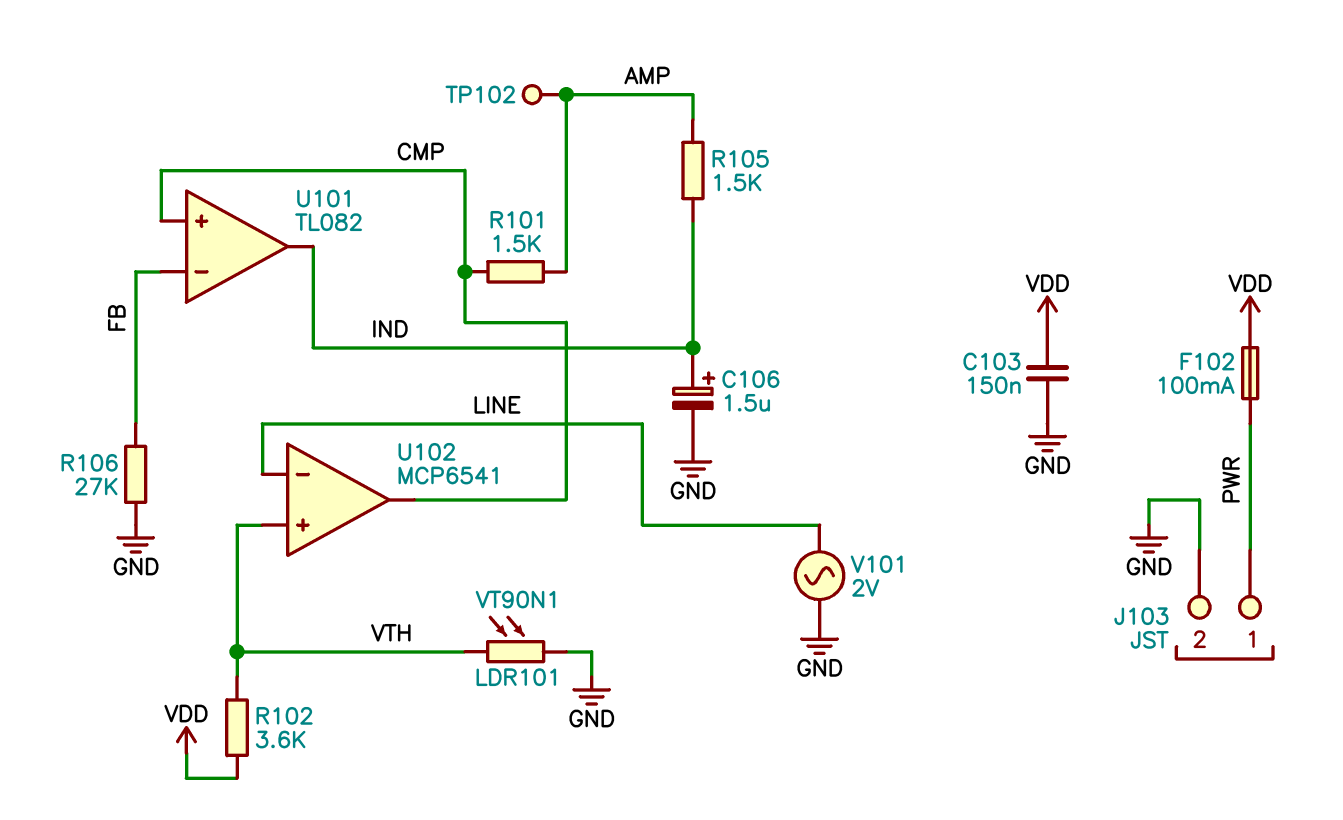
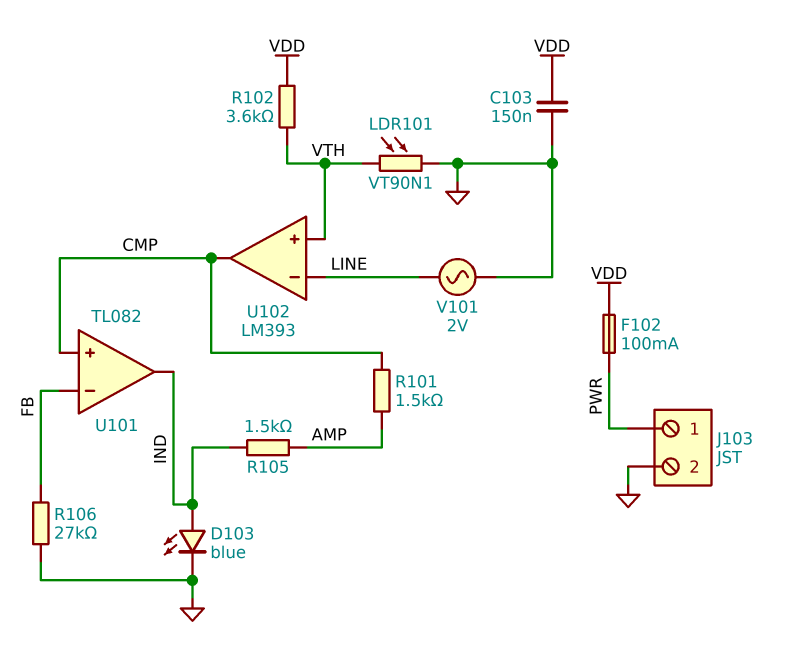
C106: 1.5uF (plus IND, minus GND) -> none
D103: none -> LED blue (A IND, K GND)
TP102: test point (AMP) -> none
U102: MCP6541 -> LM393

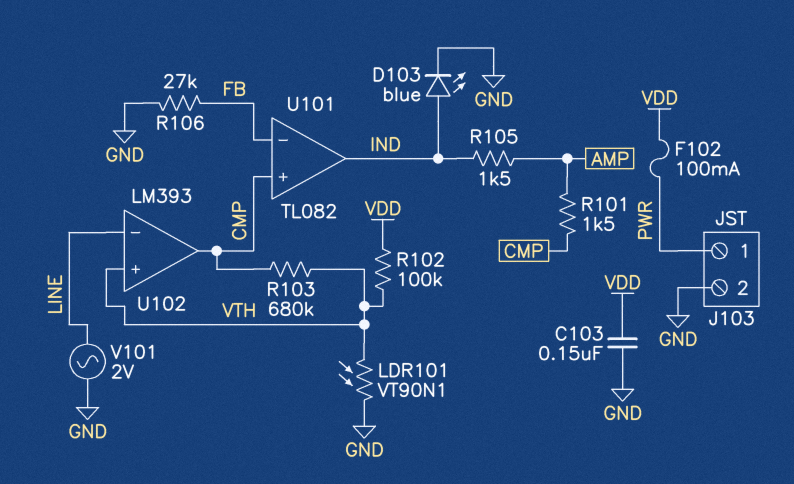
R102: 3.6k (VDD, VTH) -> 100k (VDD, VTH)
R103: none -> 680k (CMP, VTH)

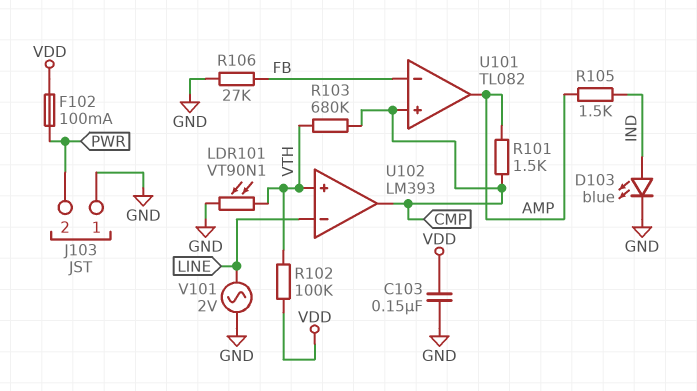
J103 pin 1: PWR -> GND
J103 pin 2: GND -> PWR
U101 pin out: IND -> AMP

